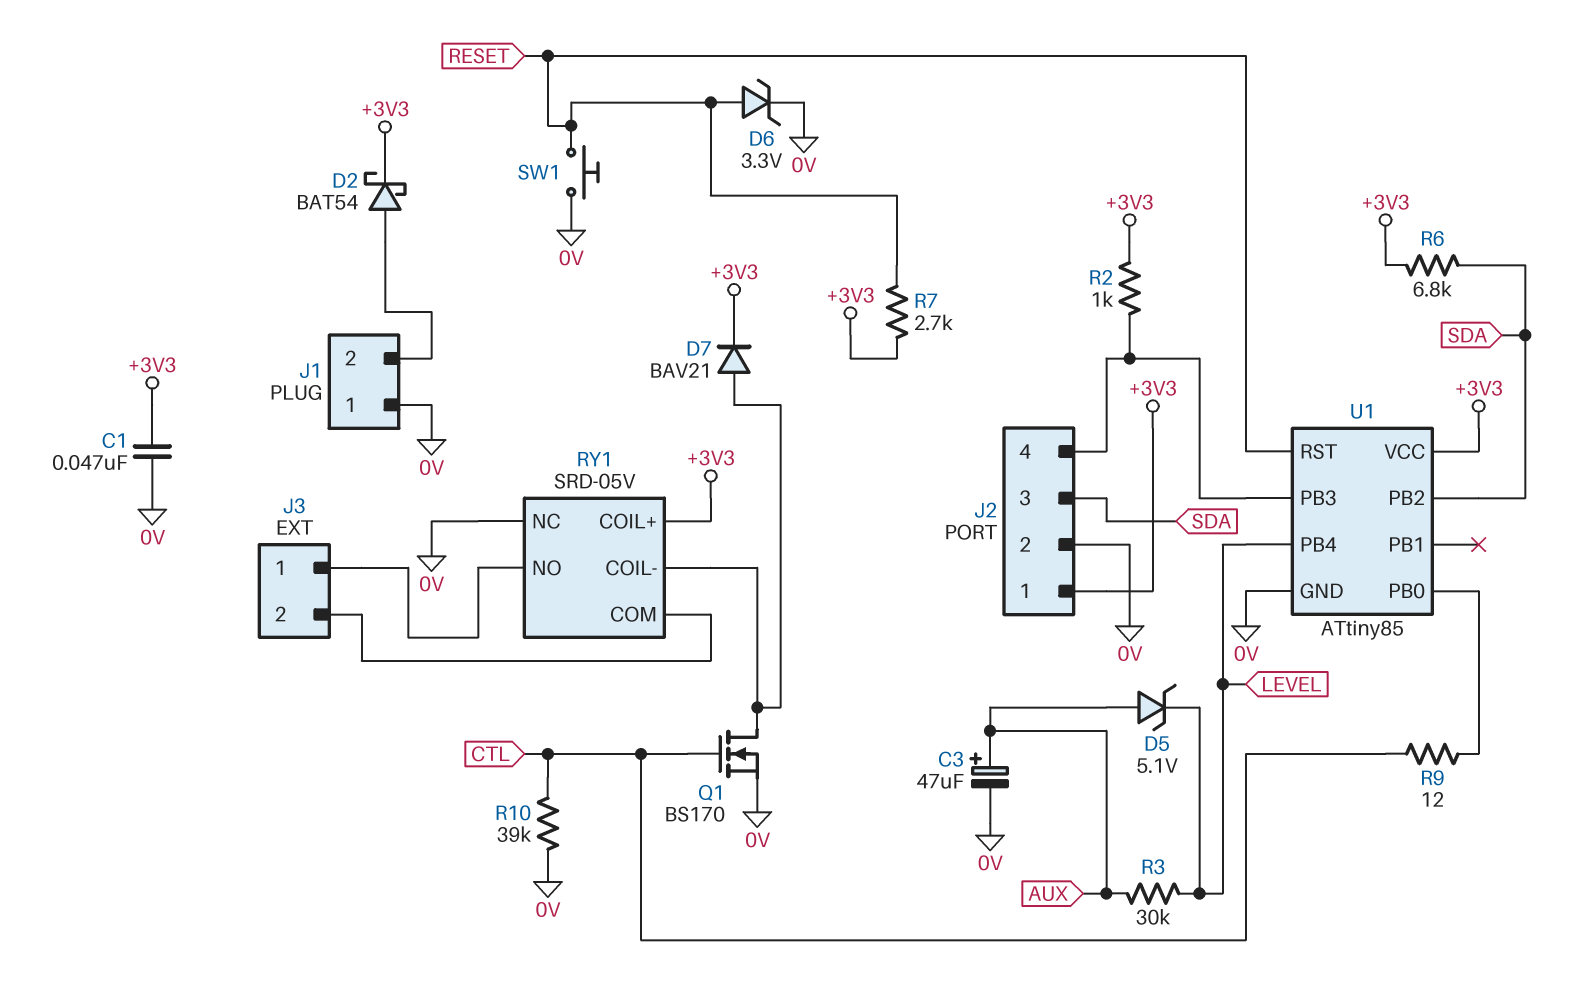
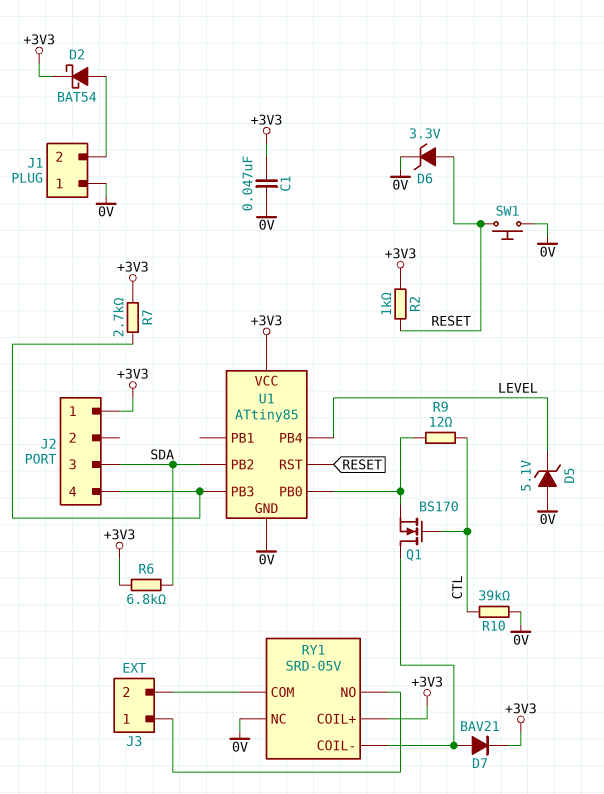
C3: 47uF (plus AUX, minus 0V) -> none
D5: zener 5.1V (A AUX, K LEVEL) -> zener 5.1V (A 0V, K LEVEL)
J2 pin 2: 0V -> none
Q1: NMOS BS170 (G CTL, D RY1/COIL-, S 0V) -> NMOS BS170 (G CTL, D RY1/COIL-, S U1/PB0)
R2: 1k (+3V3, J2/4) -> 1k (+3V3, RESET)
R3: 30k (AUX, LEVEL) -> none
R7: 2.7k (+3V3, RESET) -> 2.7k (+3V3, J2/4)

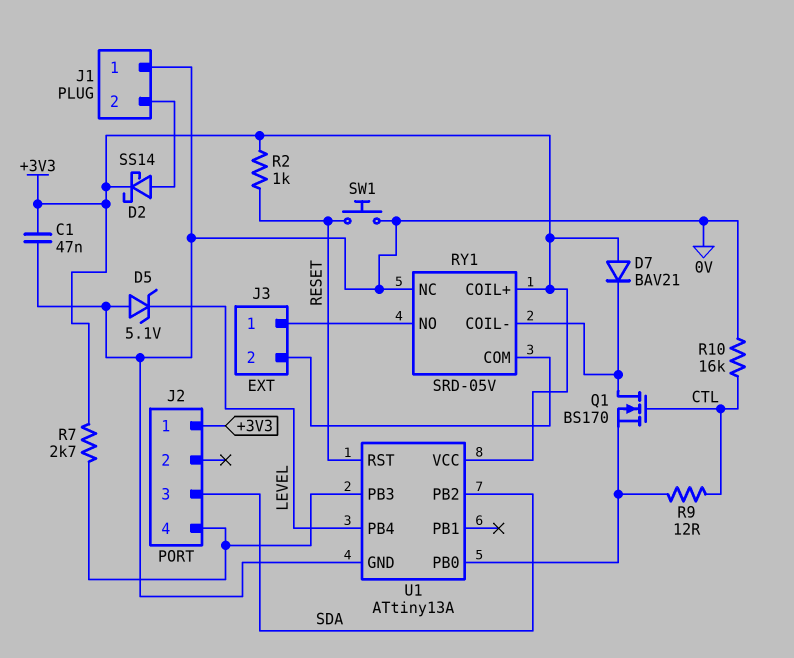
D2: schottky BAT54 (A J1/2, K +3V3) -> schottky SS14 (A J1/2, K +3V3)
D6: zener 3.3V (A RESET, K 0V) -> none
D7: diode BAV21 (A RY1/COIL-, K +3V3) -> diode BAV21 (A +3V3, K RY1/COIL-)
R6: 6.8k (+3V3, SDA) -> none
R10: 39k (0V, CTL) -> 16k (0V, CTL)
U1: ATtiny85 -> ATtiny13A

